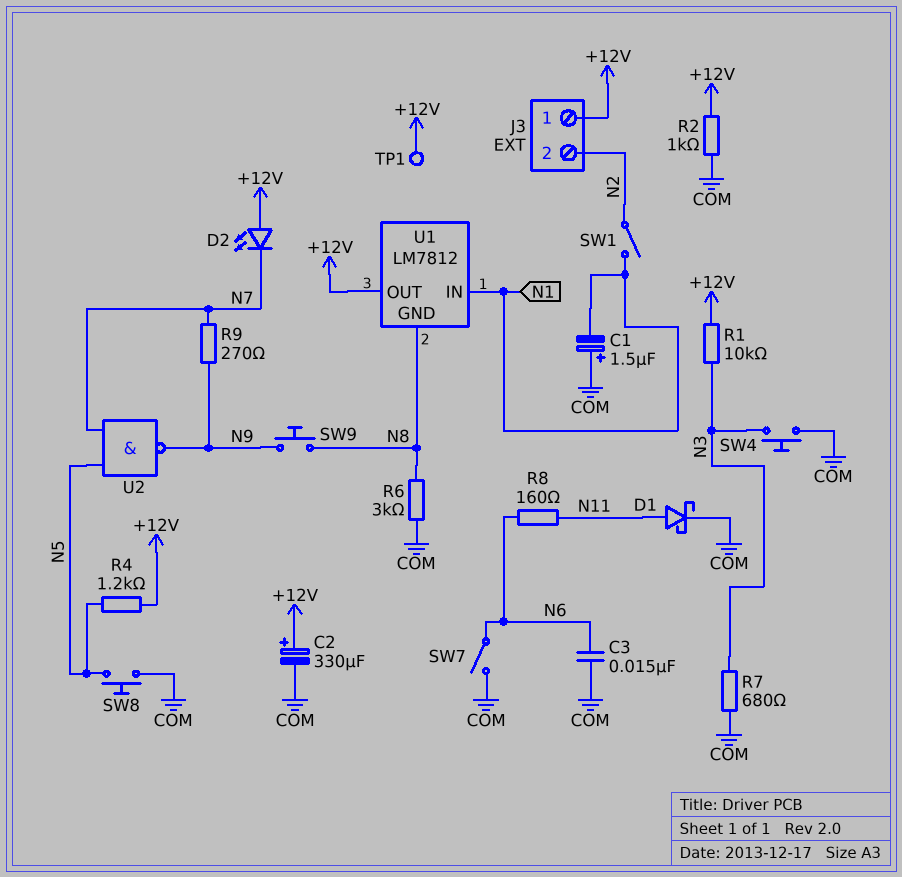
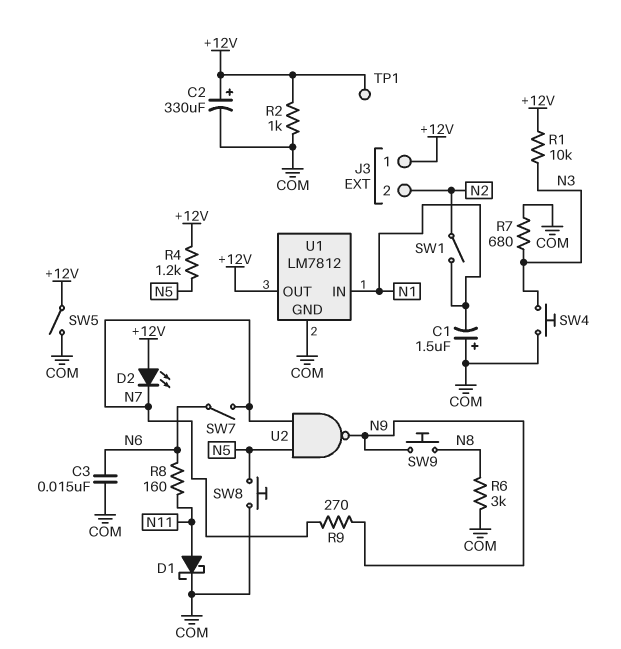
SW5: none -> switch (+12V, COM)
SW7: switch (COM, N6) -> switch (N6, N7)
U1 pin GND: N8 -> COM

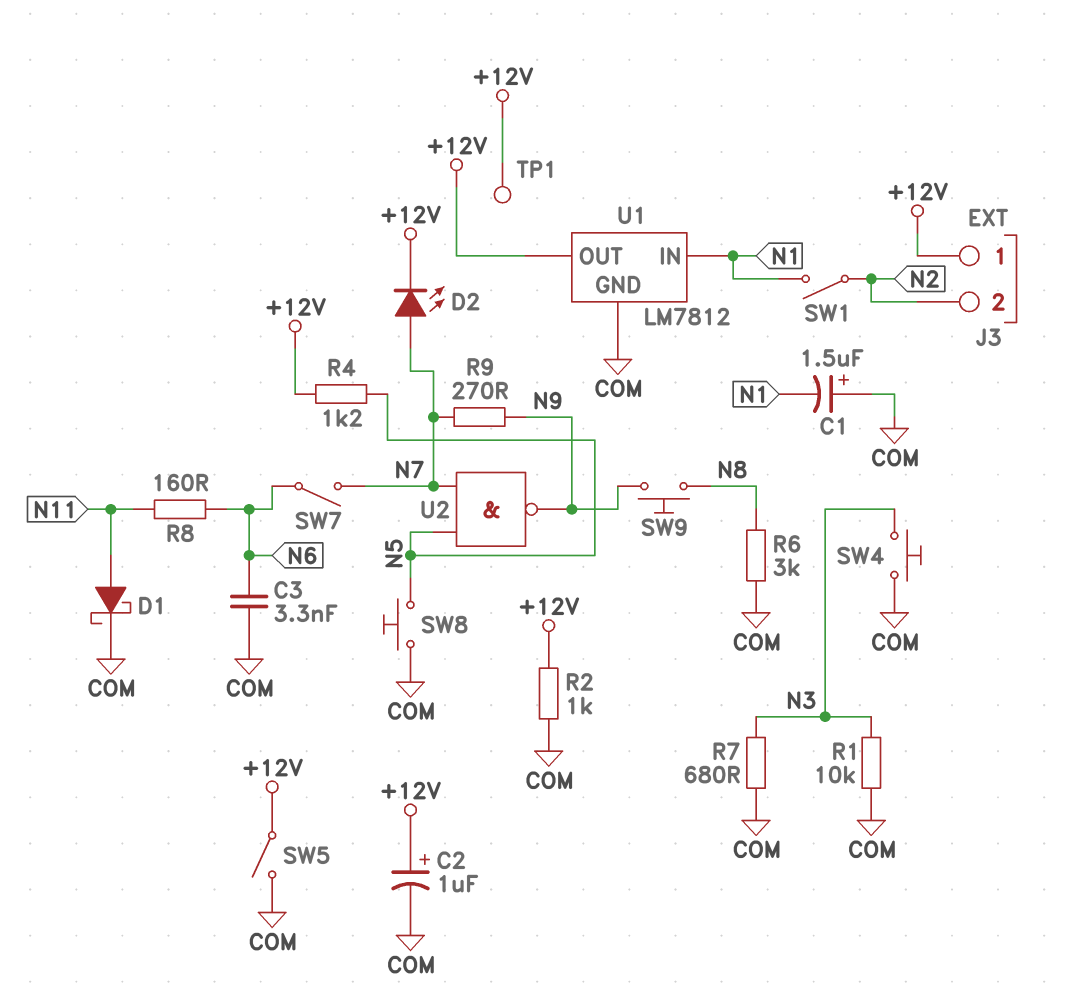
C2: 330uF (plus +12V, minus COM) -> 1uF (plus +12V, minus COM)
C3: 15nF (COM, N6) -> 3.3nF (COM, N6)
D2: LED (A +12V, K N7) -> LED (A N7, K +12V)
R1: 10k (+12V, N3) -> 10k (COM, N3)

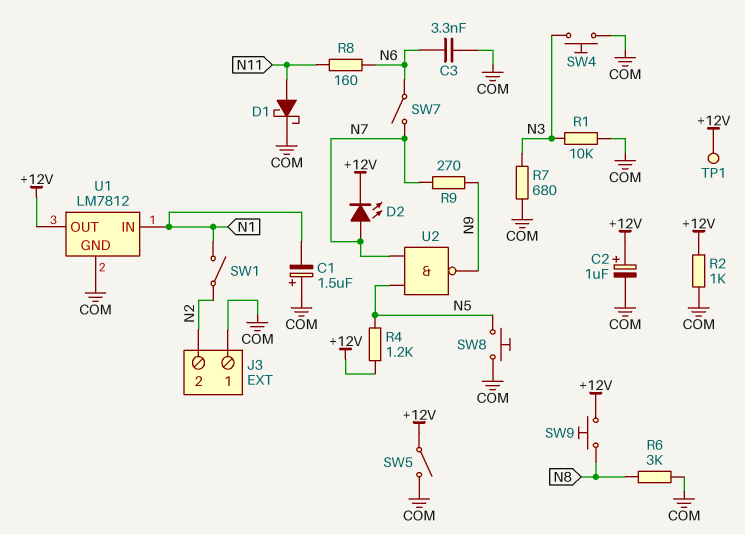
J3 pin 1: +12V -> COM
SW9: button (N8, N9) -> button (+12V, N8)

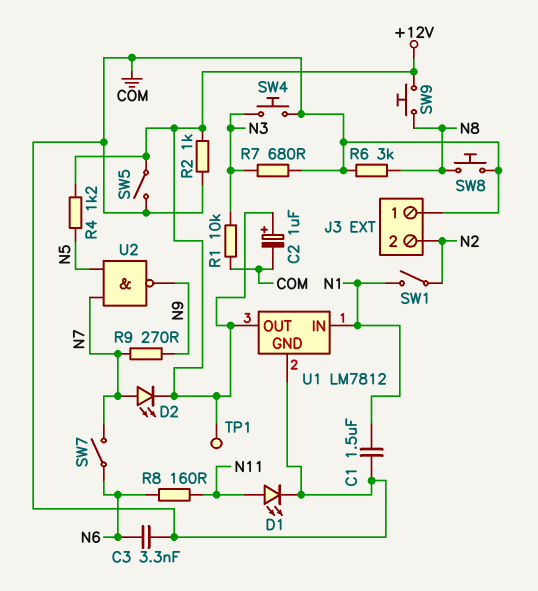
C1: 1.5uF (plus COM, minus N1) -> 1.5uF (COM, N1)
D1: schottky (A N11, K COM) -> LED (A N11, K COM)
SW8: button (COM, N5) -> button (COM, N8)

